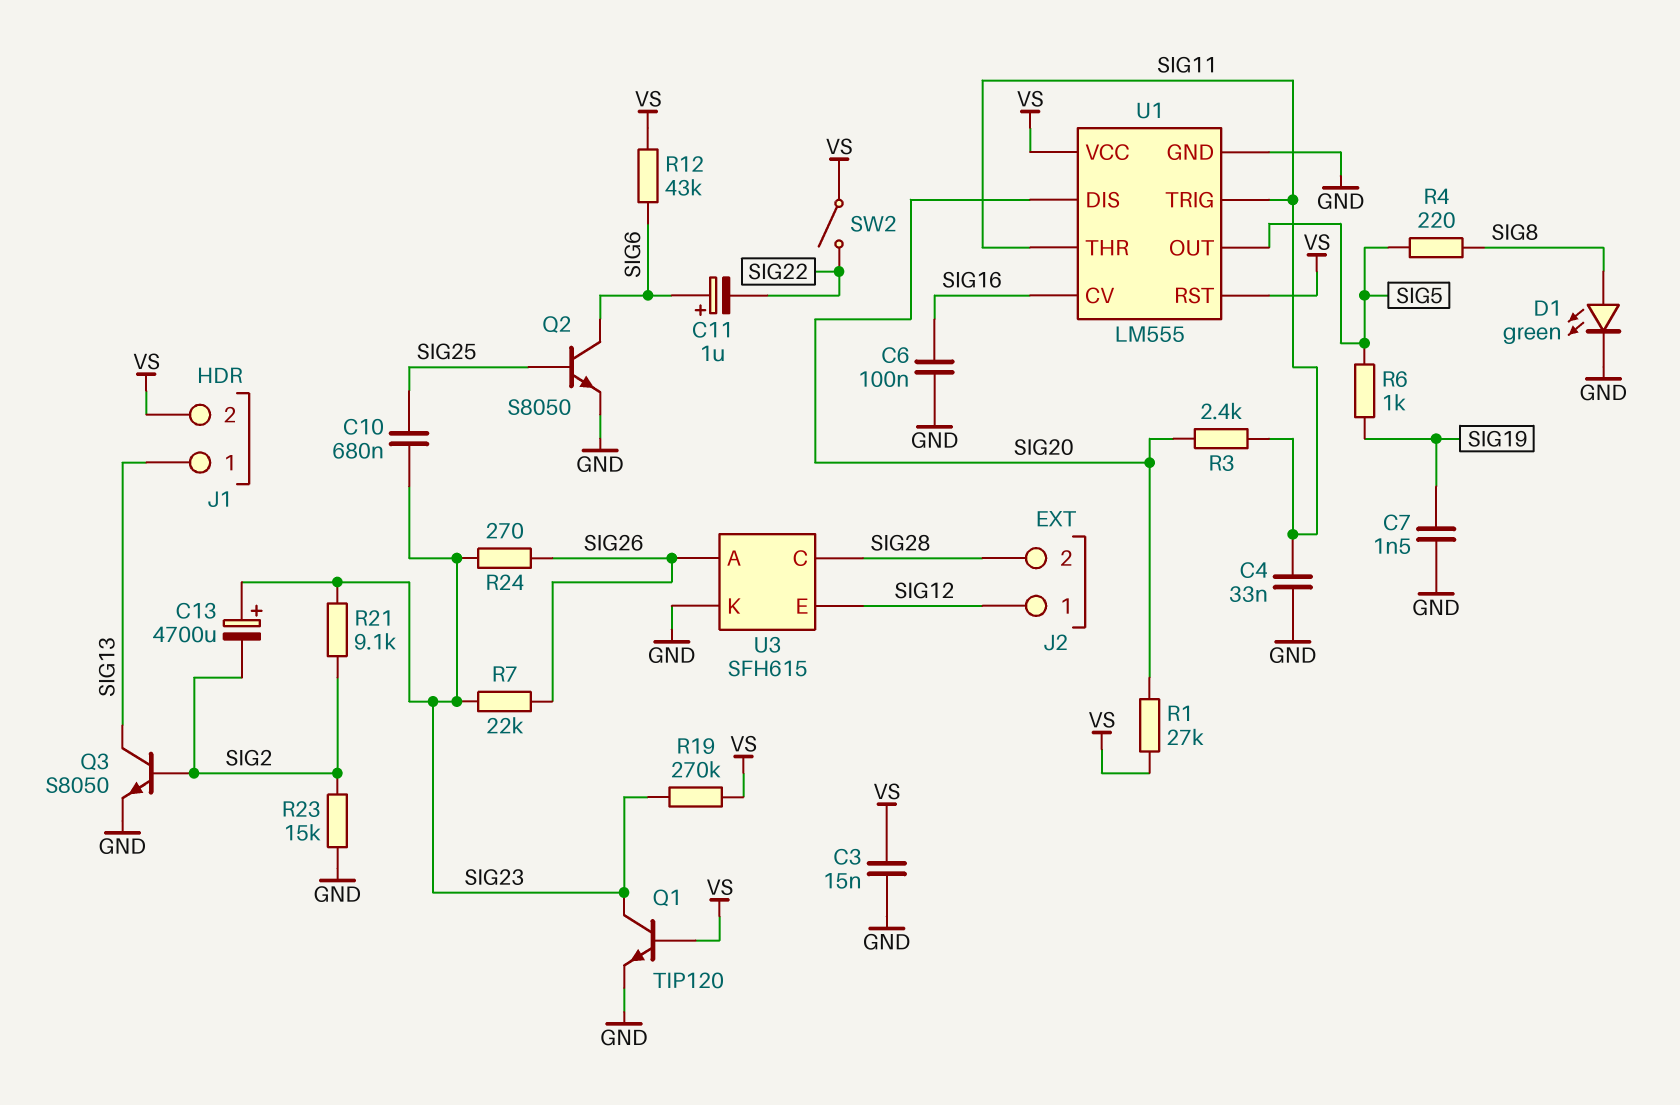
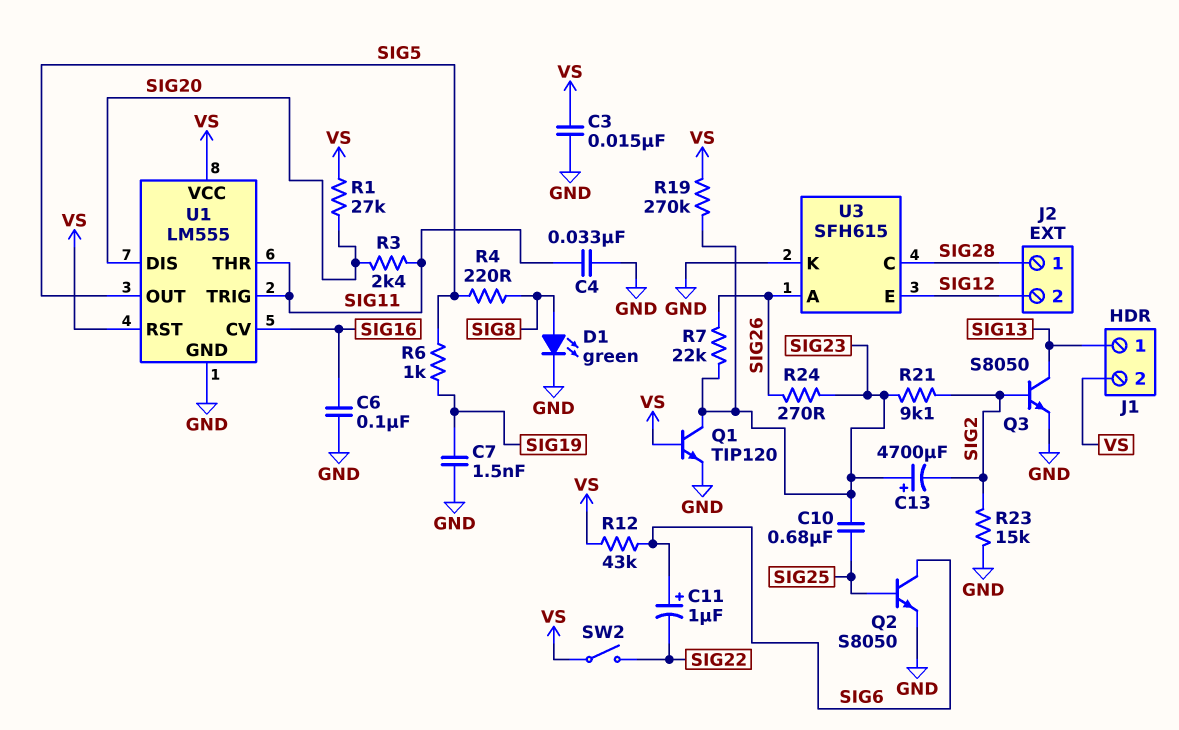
J2 pin 1: SIG12 -> SIG28
J2 pin 2: SIG28 -> SIG12

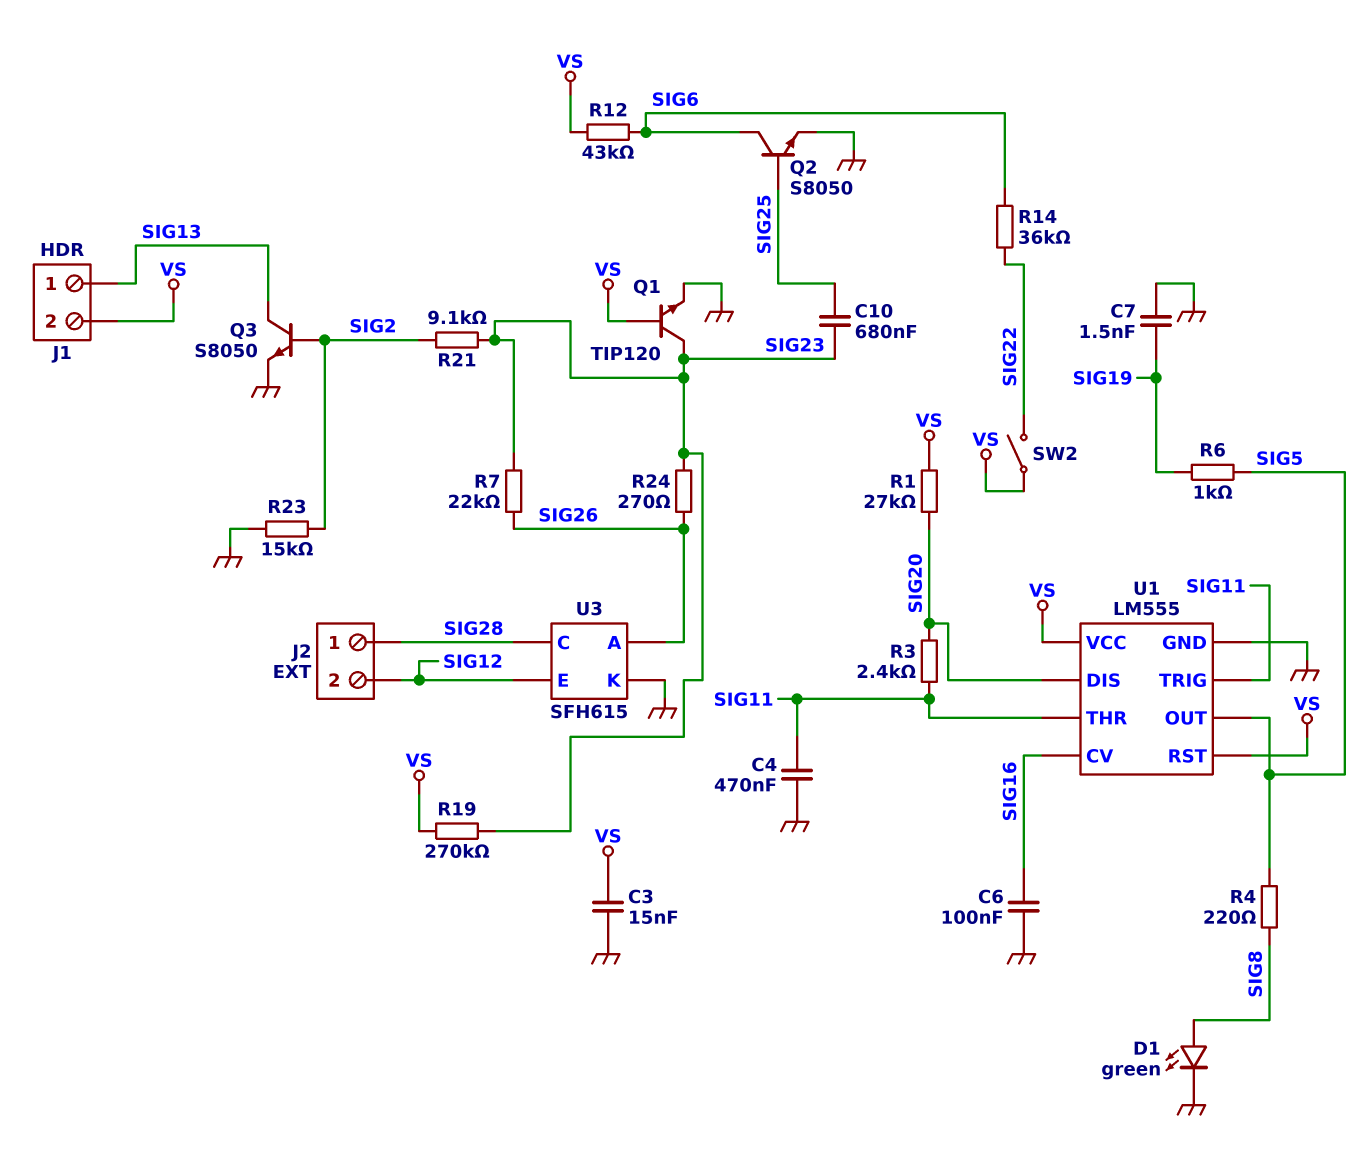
C4: 33nF (GND, SIG11) -> 470nF (GND, SIG11)
C11: 1uF (plus SIG6, minus SIG22) -> none
C13: 4700uF (plus SIG23, minus SIG2) -> none
R14: none -> 36k (SIG6, SIG22)

